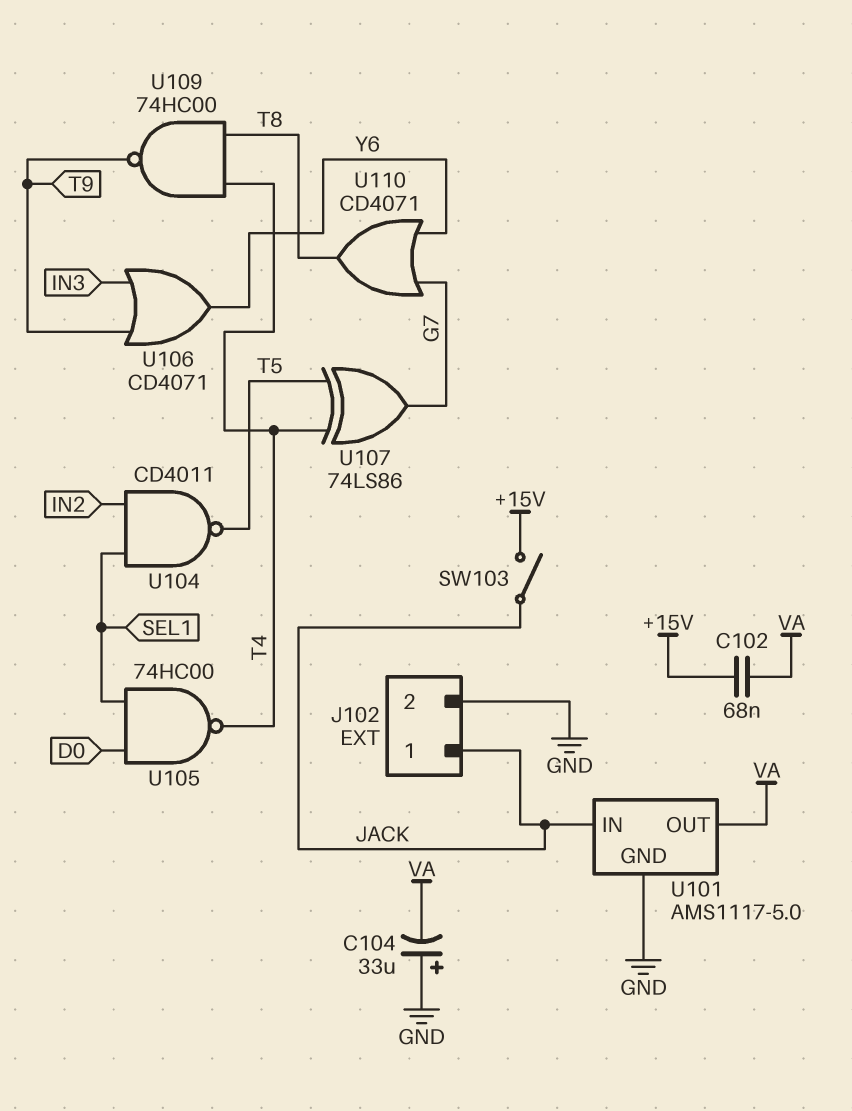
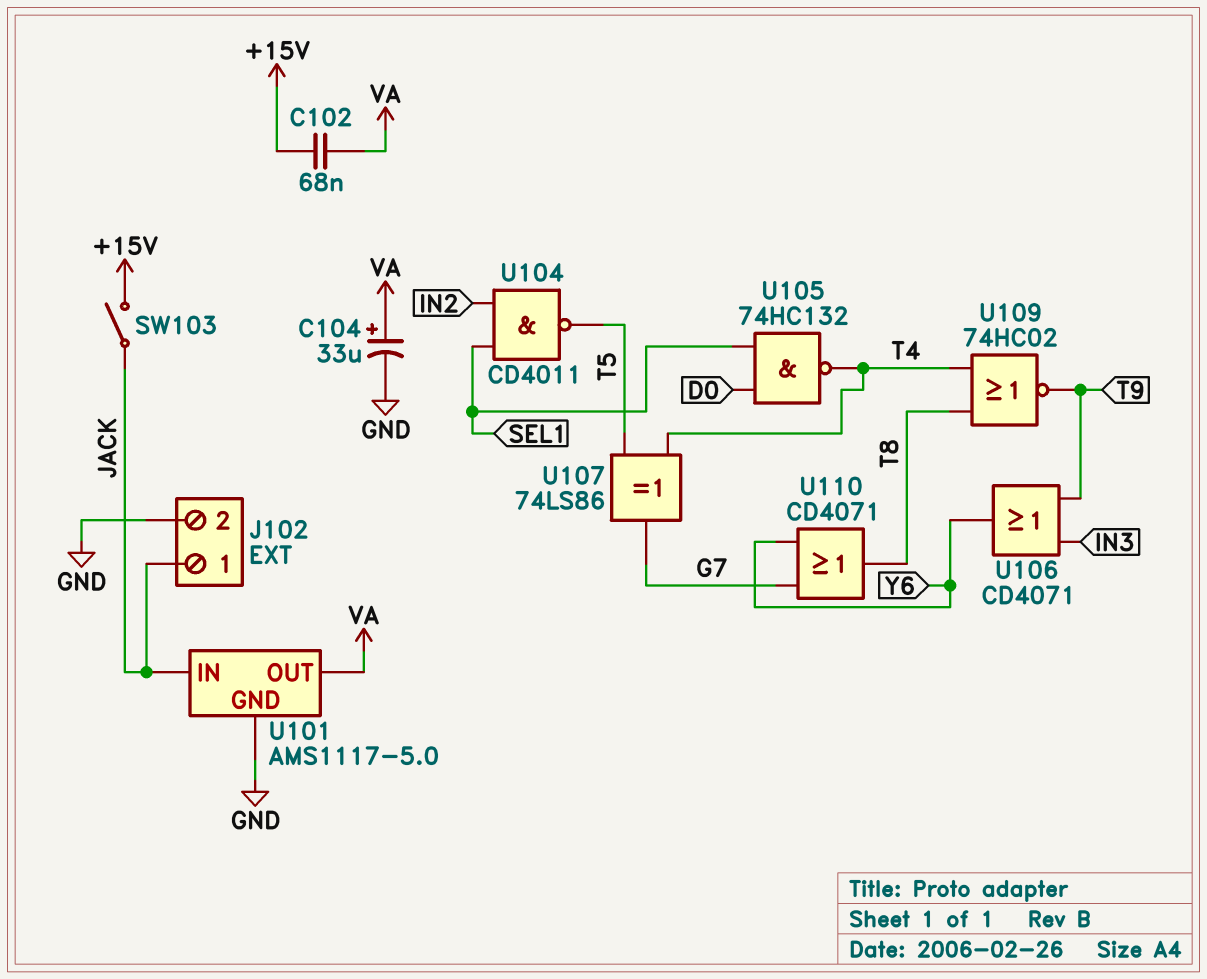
C104: 33uF (plus GND, minus VA) -> 33uF (plus VA, minus GND)
U105: NAND 74HC00 (in D0, in SEL1, out T4) -> NAND 74HC132 (in D0, in SEL1, out T4)
U109: NAND 74HC00 (in T4, in T8, out T9) -> NOR 74HC02 (in T4, in T8, out T9)

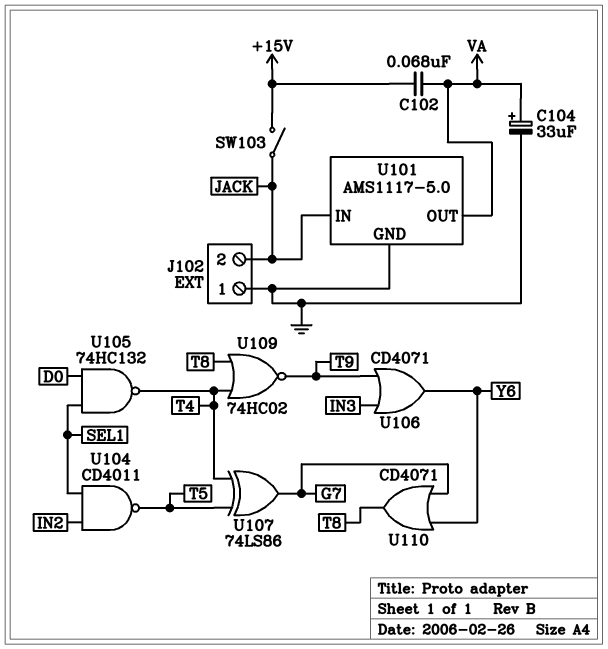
J102 pin 1: JACK -> GND
J102 pin 2: GND -> JACK

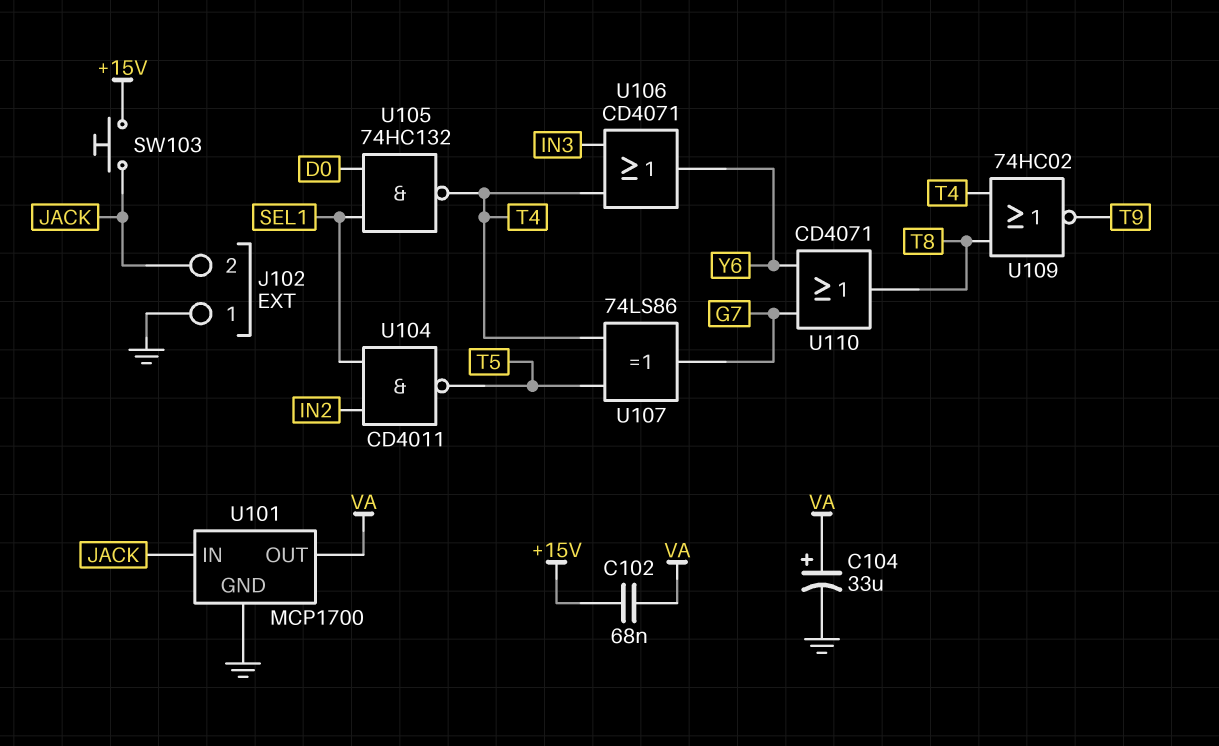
SW103: switch (+15V, JACK) -> button (+15V, JACK)
U101: AMS1117-5.0 -> MCP1700
U106: OR CD4071 (in IN3, in T9, out Y6) -> OR CD4071 (in IN3, in T4, out Y6)

